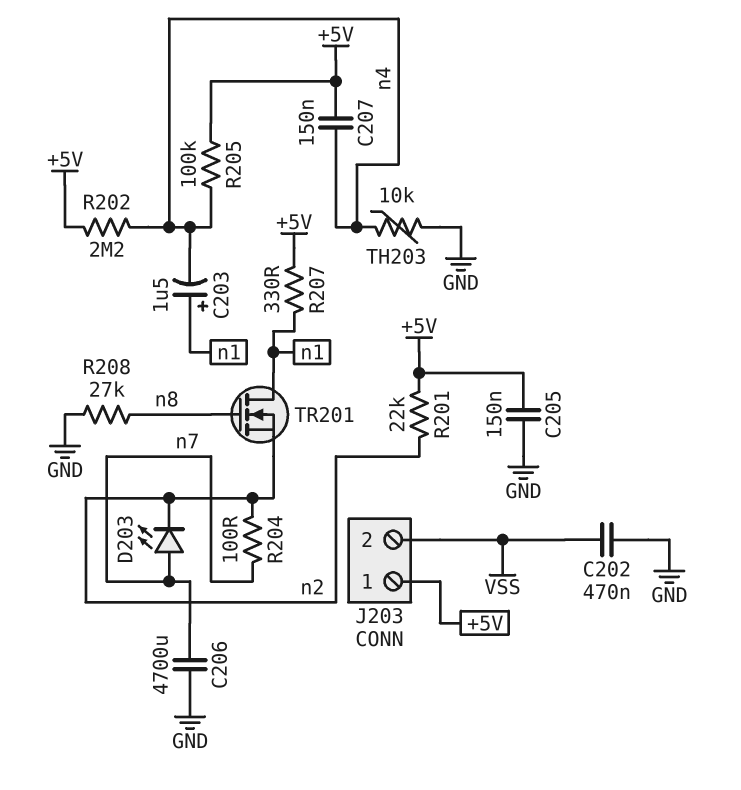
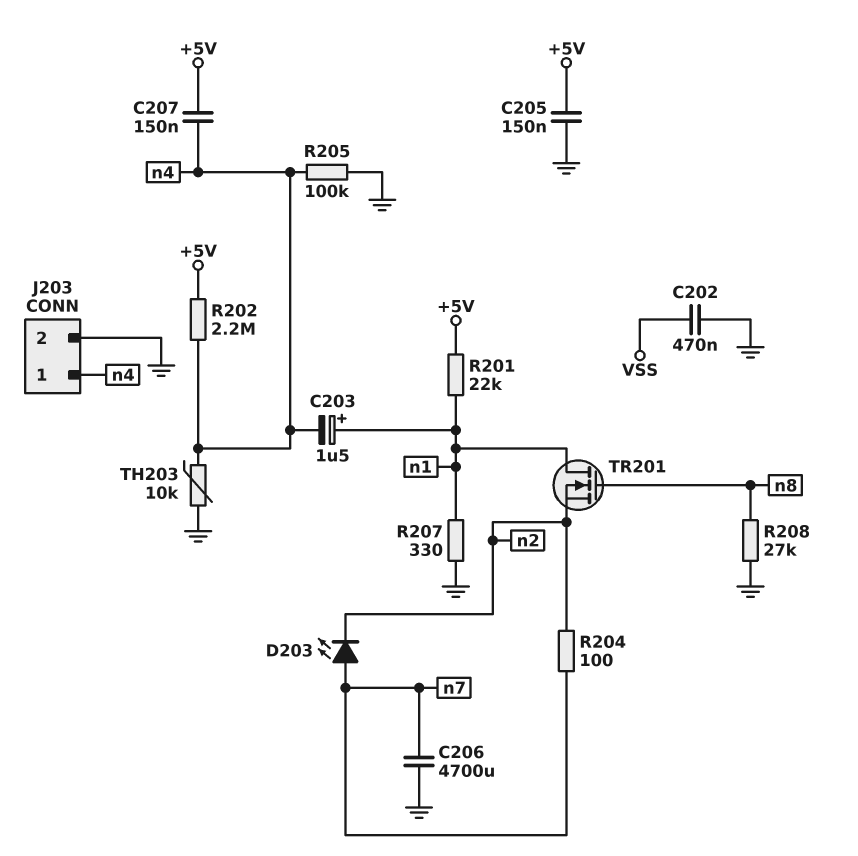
J203 pin 1: +5V -> n4
J203 pin 2: VSS -> GND
R201: 22k (+5V, n2) -> 22k (+5V, n1)
R205: 100k (+5V, n4) -> 100k (GND, n4)
R207: 330 (+5V, n1) -> 330 (GND, n1)

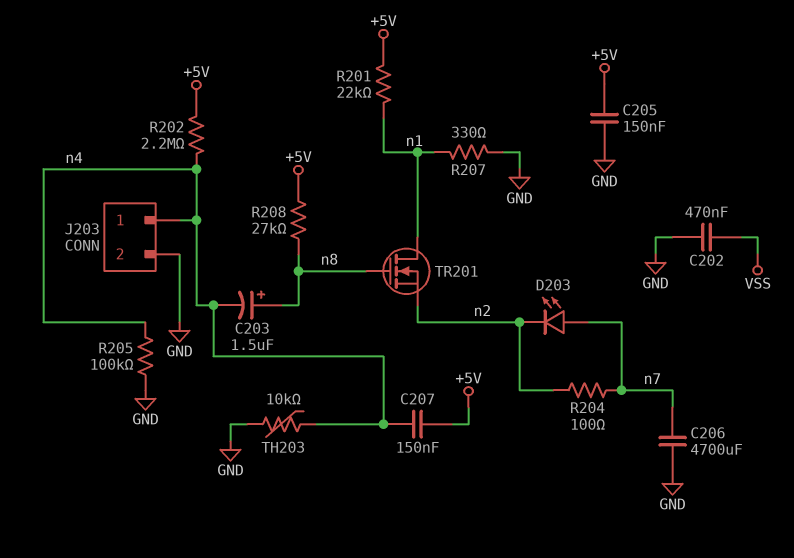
C203: 1.5uF (plus n1, minus n4) -> 1.5uF (plus n8, minus n4)
R208: 27k (GND, n8) -> 27k (+5V, n8)

